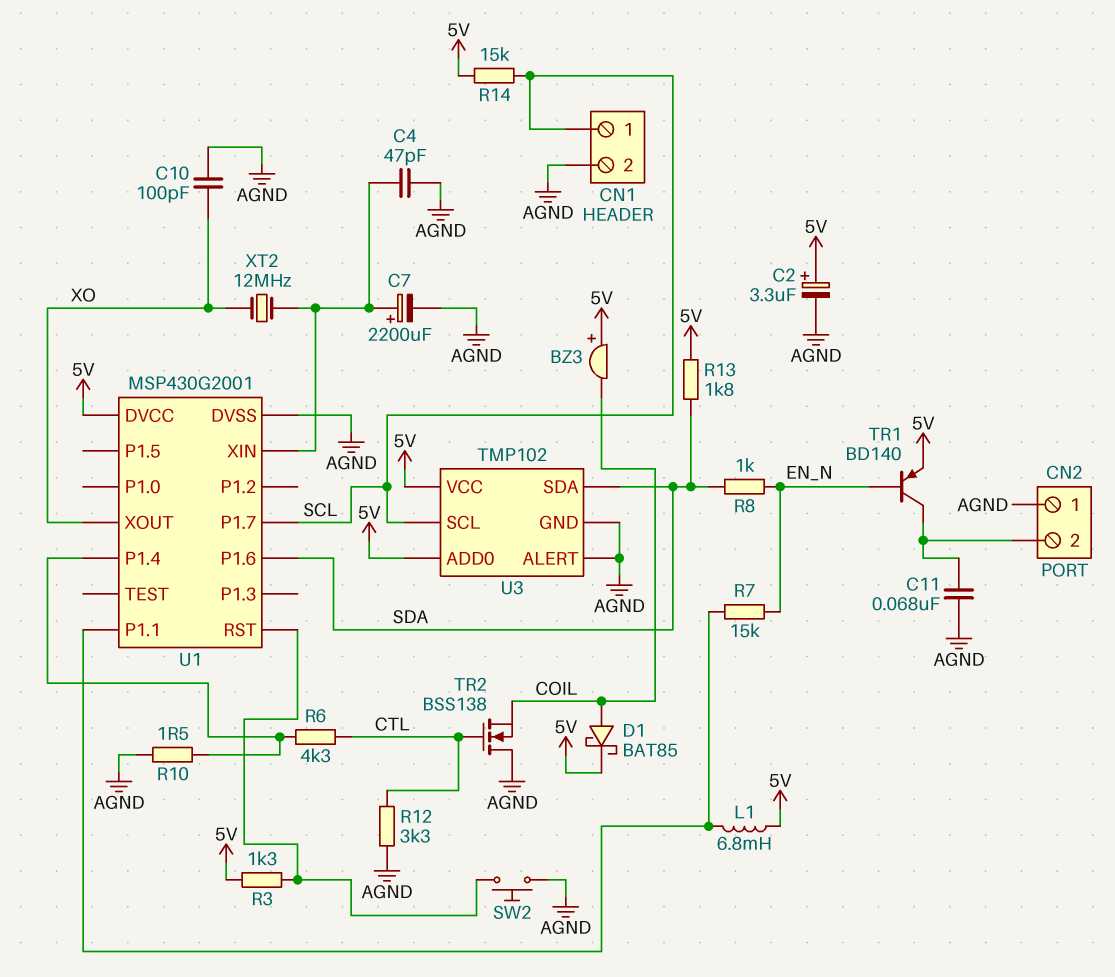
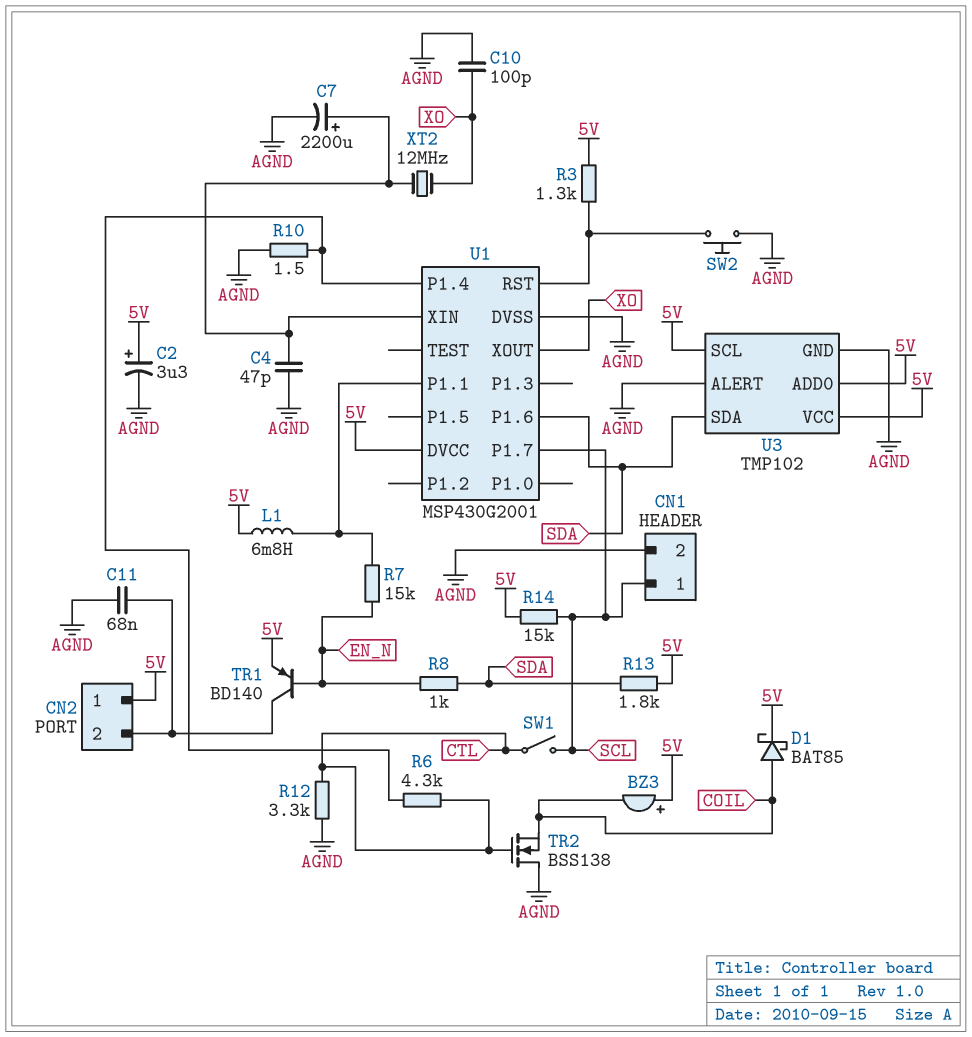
CN2 pin 1: AGND -> 5V
SW1: none -> switch (CTL, SCL)
U3 pin SCL: SCL -> 5V

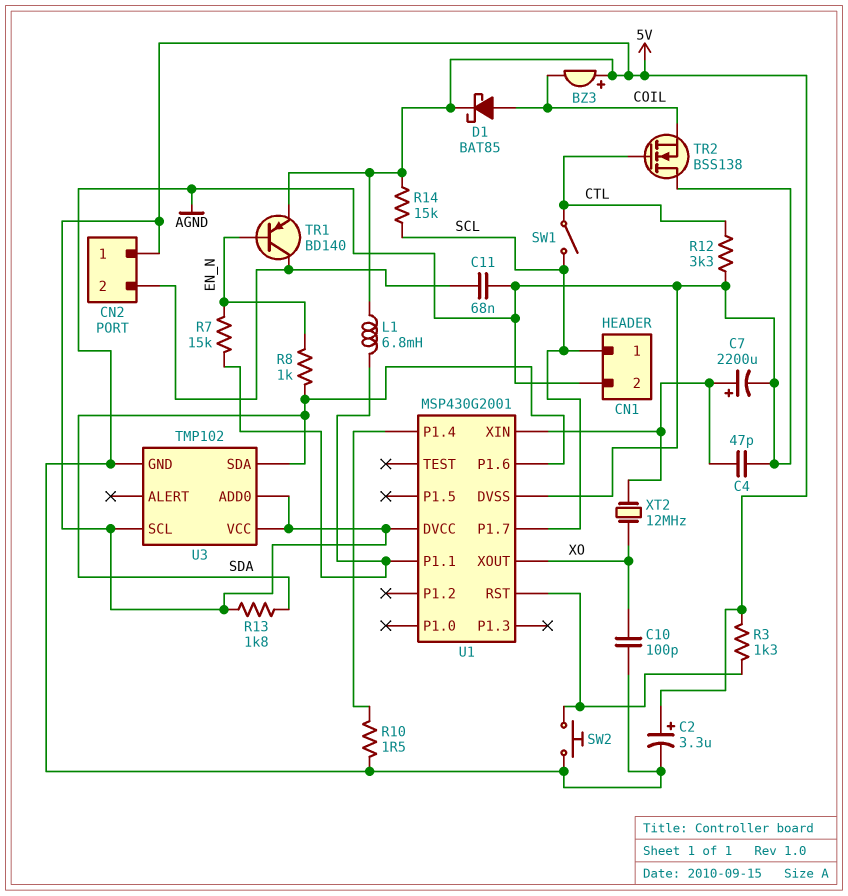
R6: 4.3k (CTL, U1/P1.4) -> none
U3 pin ALERT: AGND -> none

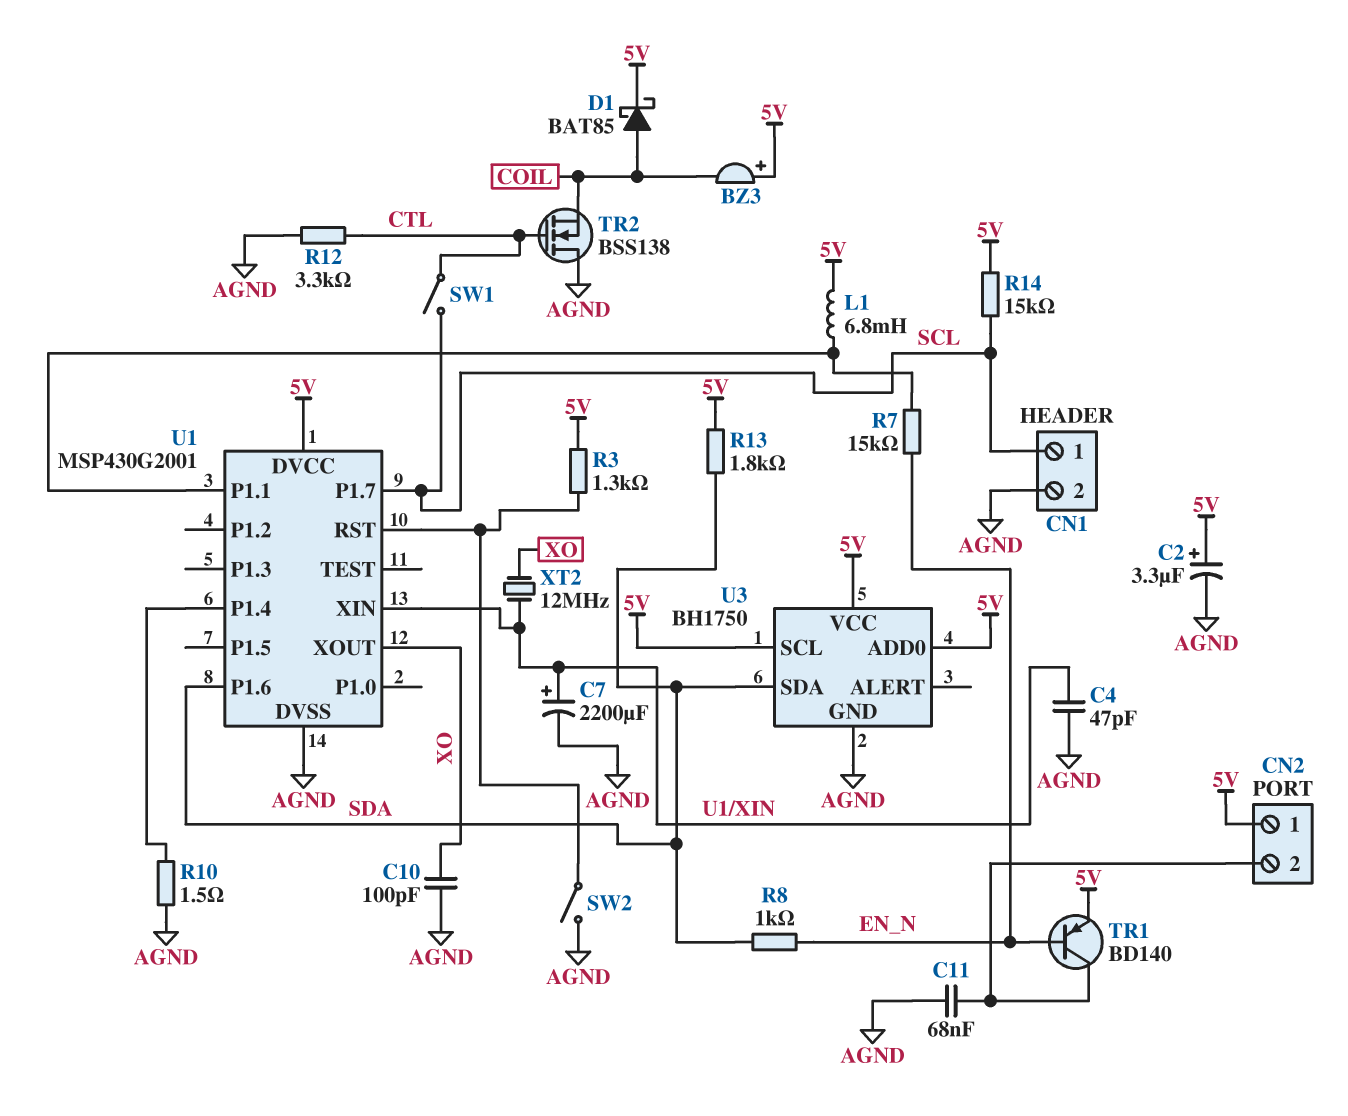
SW2: button (AGND, U1/RST) -> switch (AGND, U1/RST)
U3: TMP102 -> BH1750

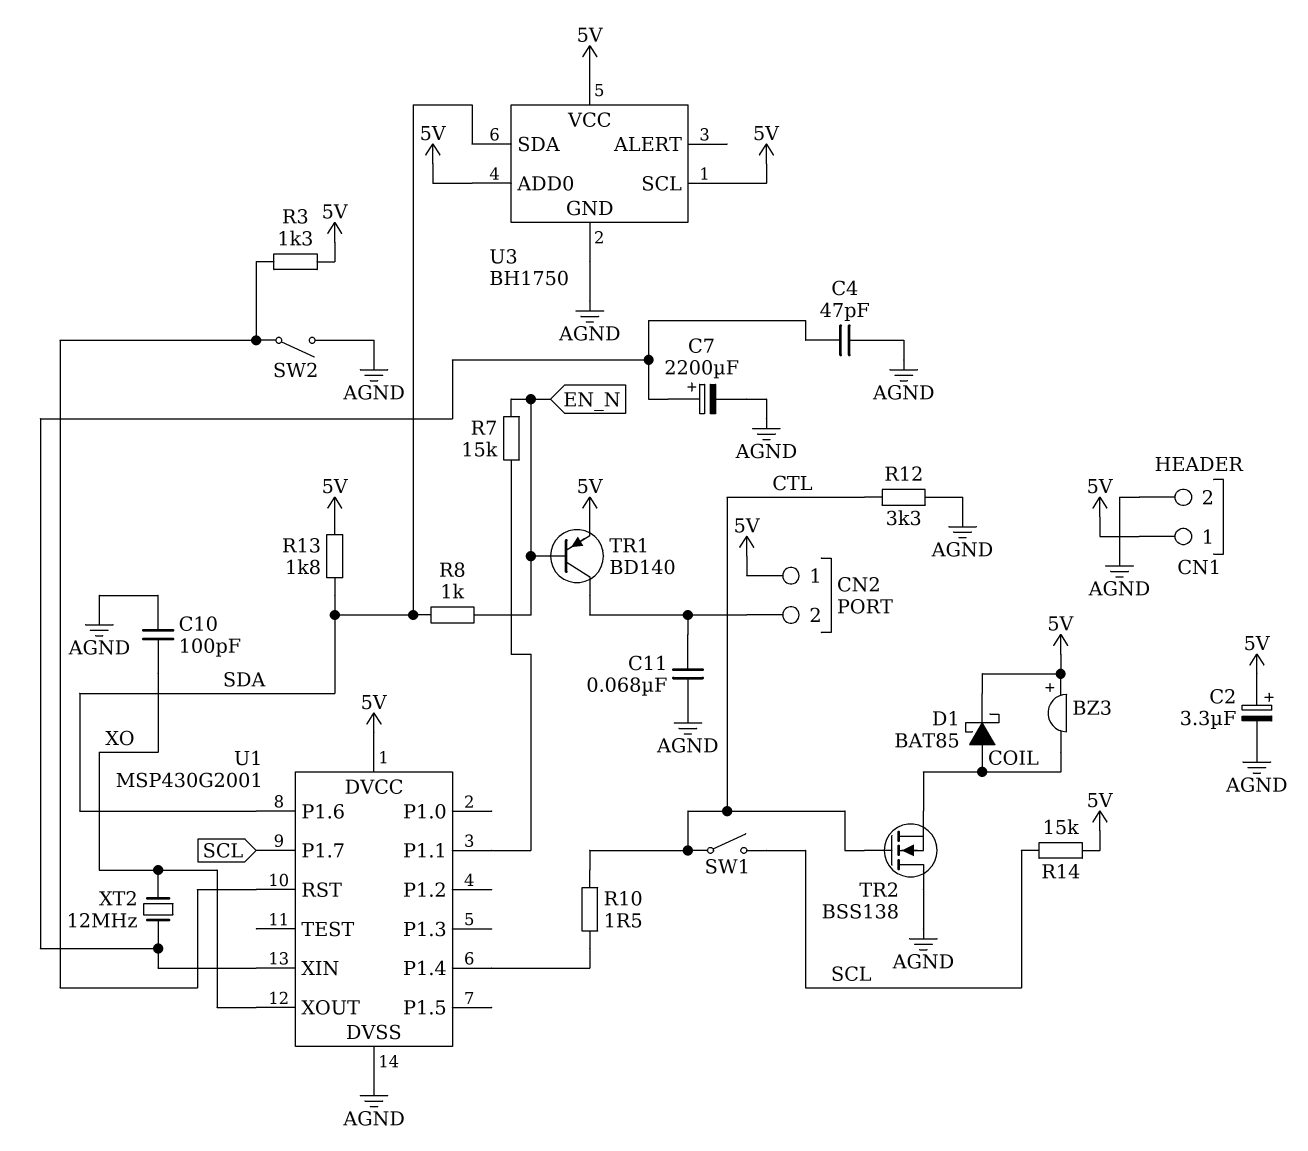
CN1 pin 1: SCL -> 5V
L1: 6.8mH (5V, U1/P1.1) -> none
R10: 1.5 (AGND, U1/P1.4) -> 1.5 (CTL, U1/P1.4)

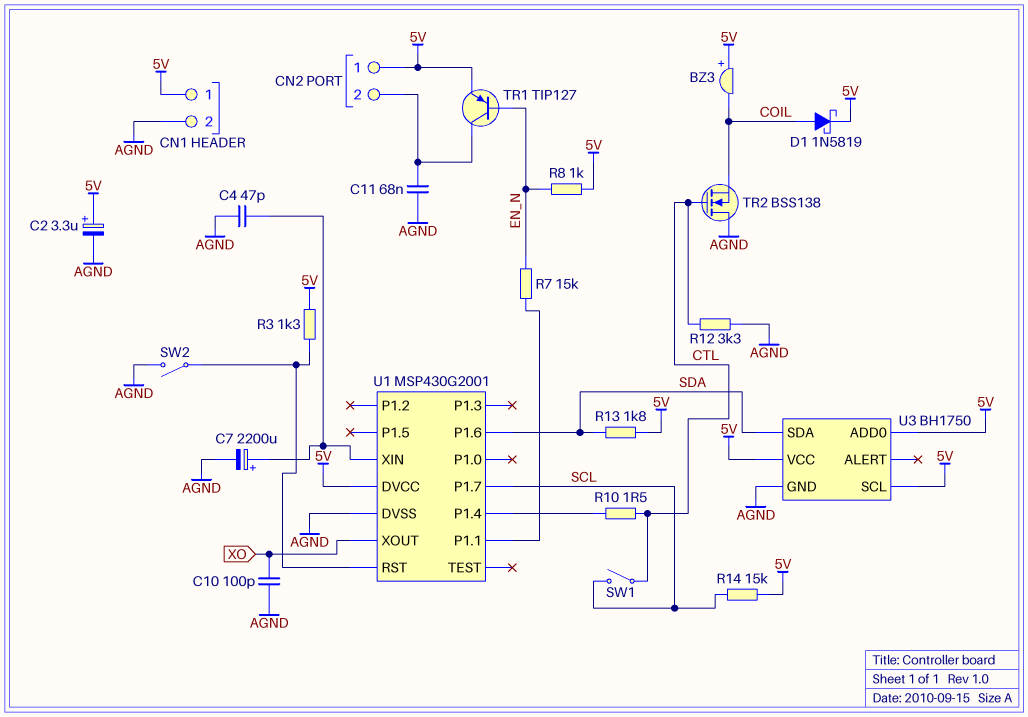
D1: schottky BAT85 (A COIL, K 5V) -> schottky 1N5819 (A COIL, K 5V)
R8: 1k (EN_N, SDA) -> 1k (5V, EN_N)
TR1: PNP BD140 (B EN_N, C CN2/2, E 5V) -> PNP TIP127 (B EN_N, C CN2/2, E 5V)
XT2: 12MHz (U1/XIN, XO) -> none

